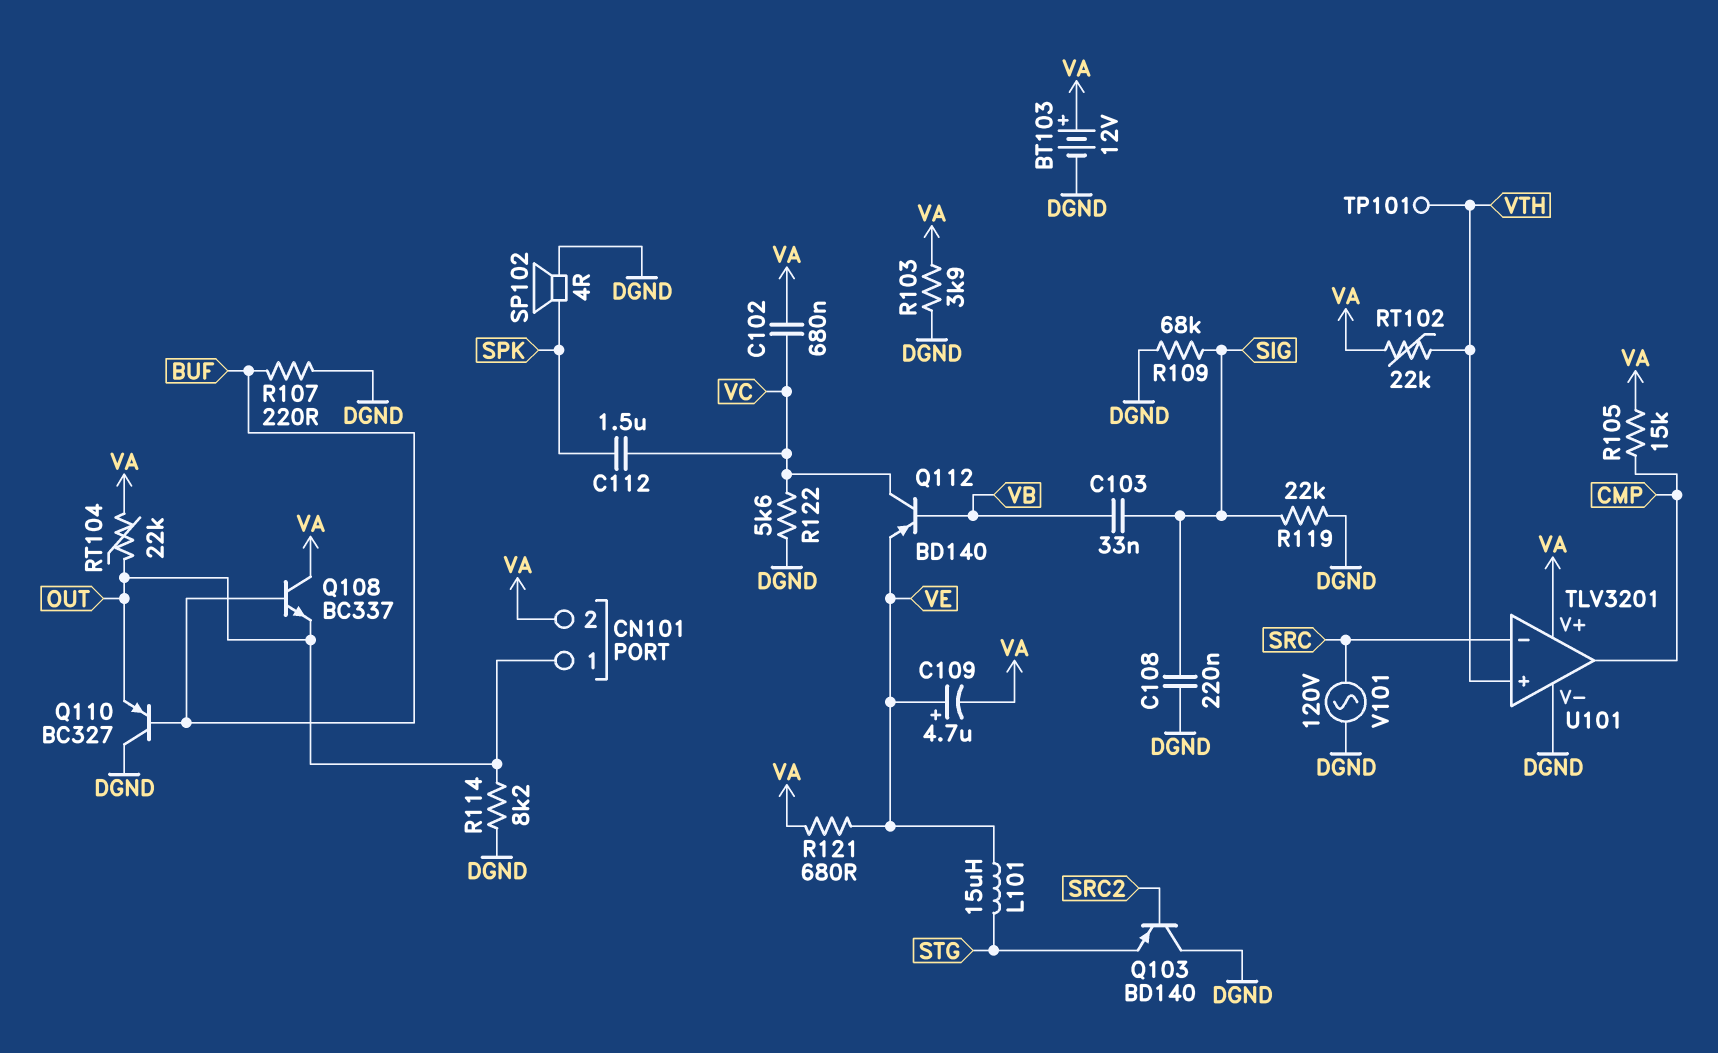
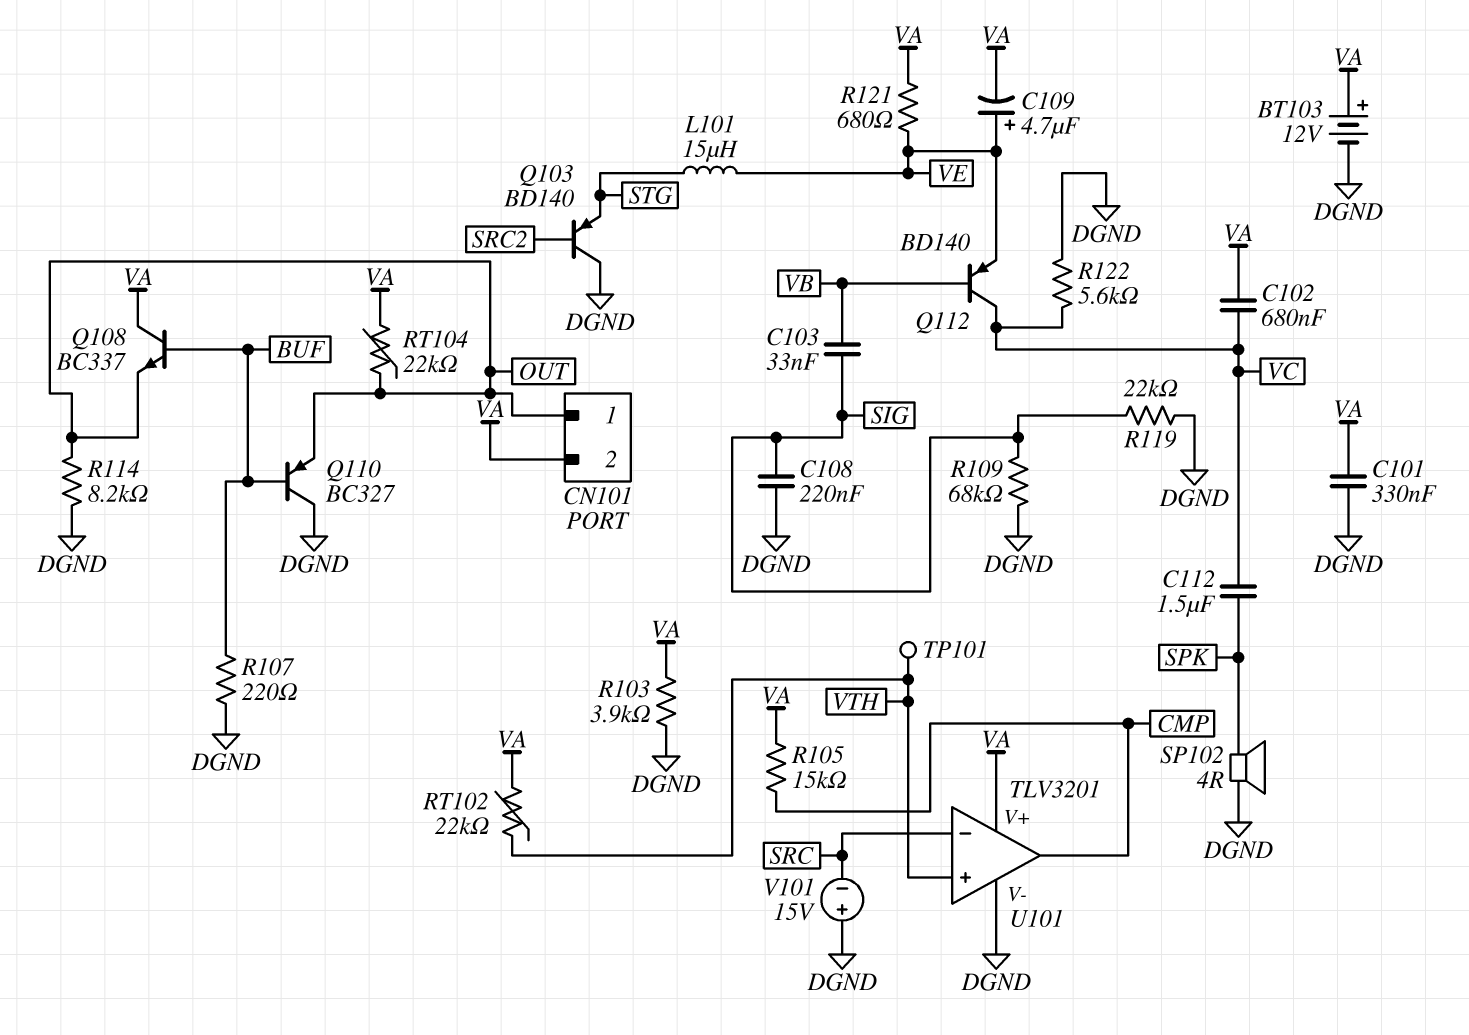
C101: none -> 330nF (DGND, VA)
V101: AC 120V (DGND, SRC) -> 15V (plus DGND, minus SRC)

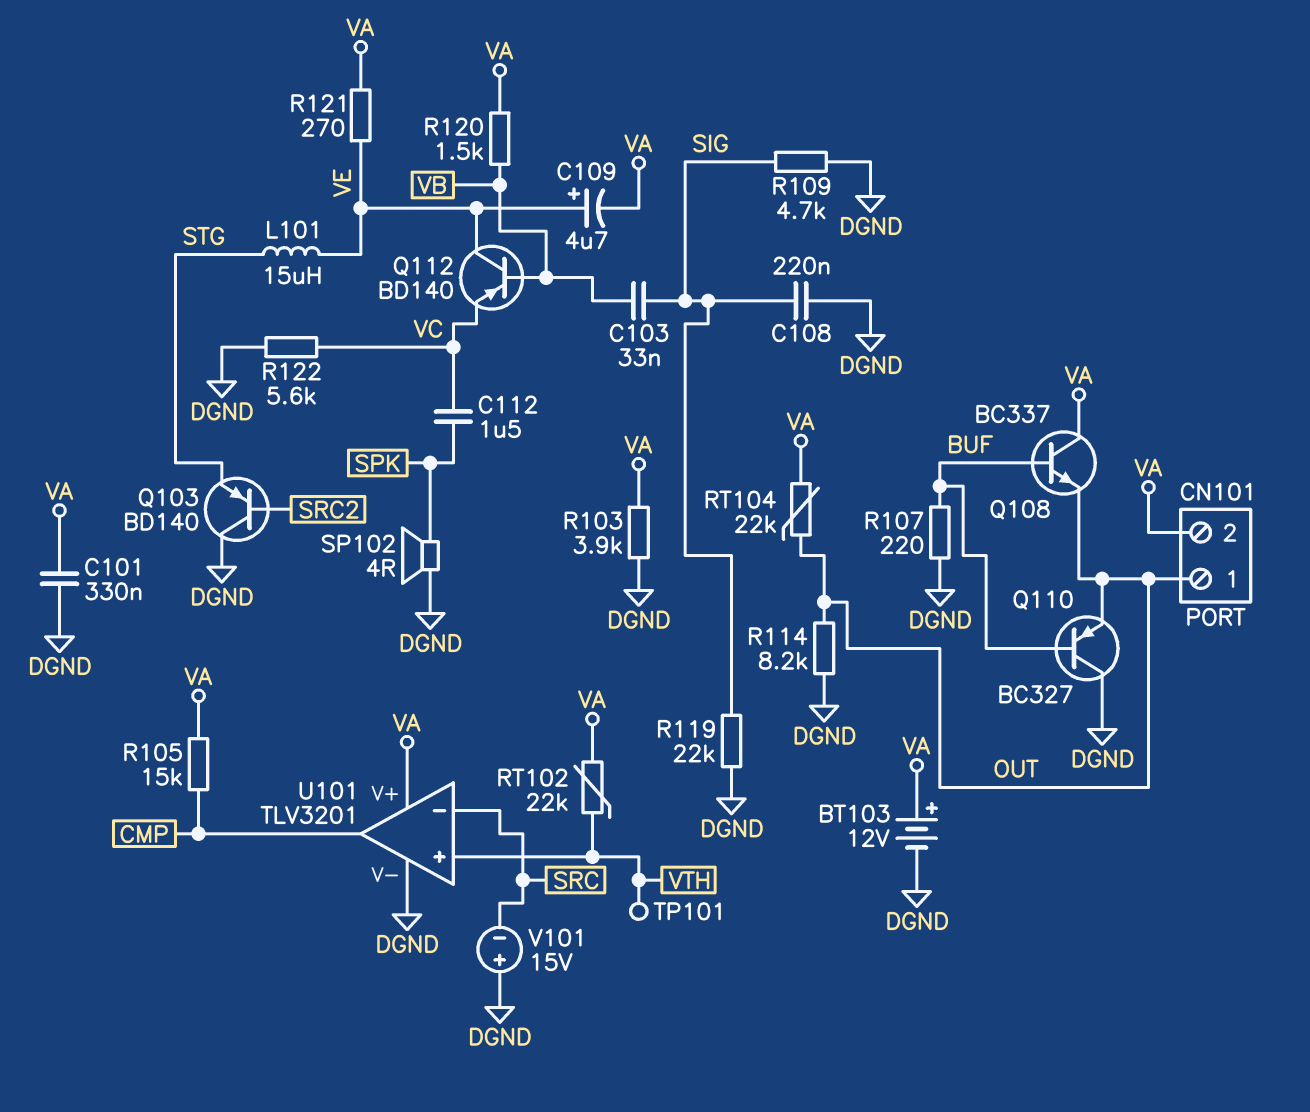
C102: 680nF (VA, VC) -> none
Q112: PNP BD140 (B VB, C VC, E VE) -> PNP BD140 (B VB, C VE, E VC)
R109: 68k (DGND, SIG) -> 4.7k (DGND, SIG)
R120: none -> 1.5k (VA, VB)
R121: 680 (VA, VE) -> 270 (VA, VE)

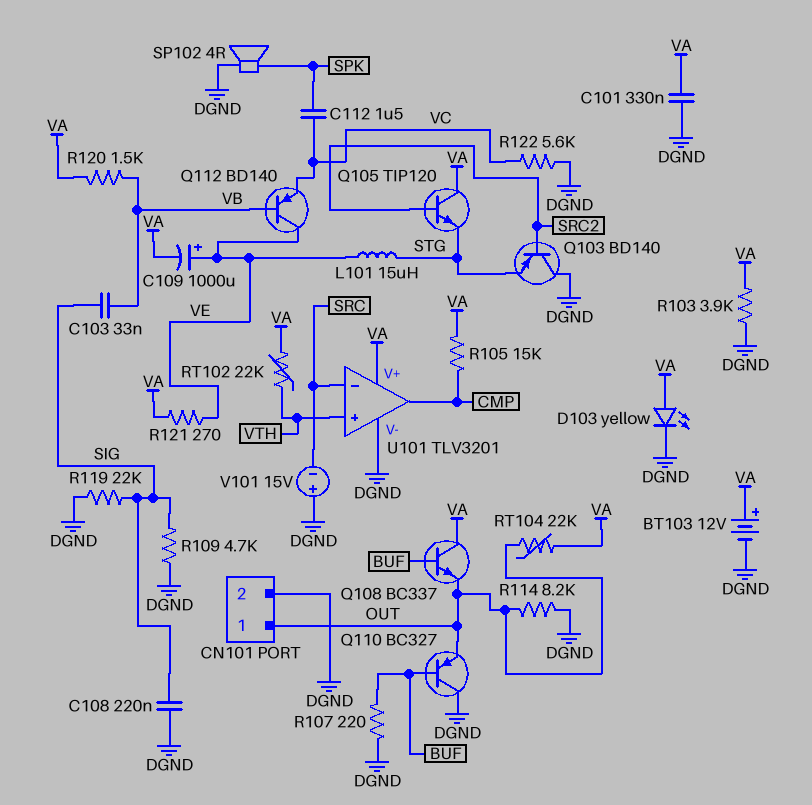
C109: 4.7uF (plus VE, minus VA) -> 1000uF (plus VE, minus VA)
CN101 pin 2: VA -> DGND
D103: none -> LED yellow (A VA, K DGND)
Q105: none -> NPN TIP120 (B SRC2, C VA, E STG)
TP101: test point (VTH) -> none

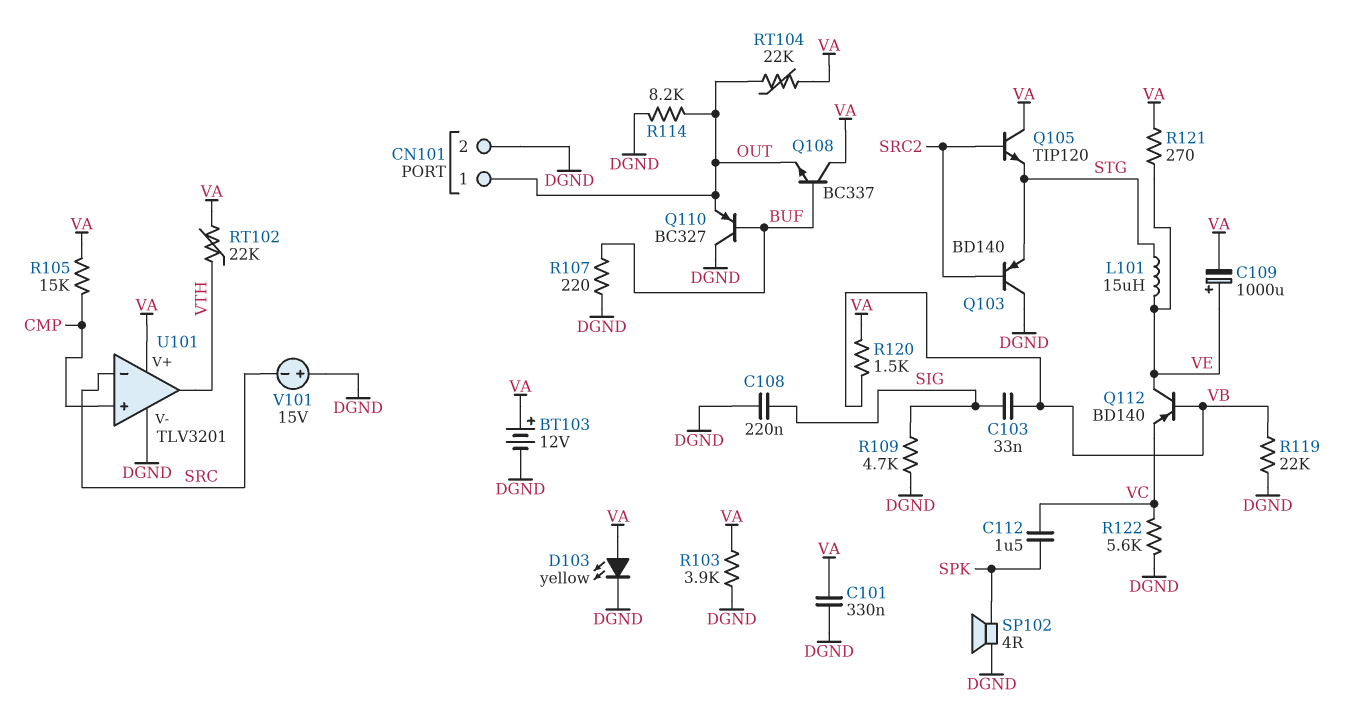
R119: 22k (DGND, SIG) -> 22k (DGND, VB)
U101 pin in+: VTH -> CMP
U101 pin out: CMP -> VTH

